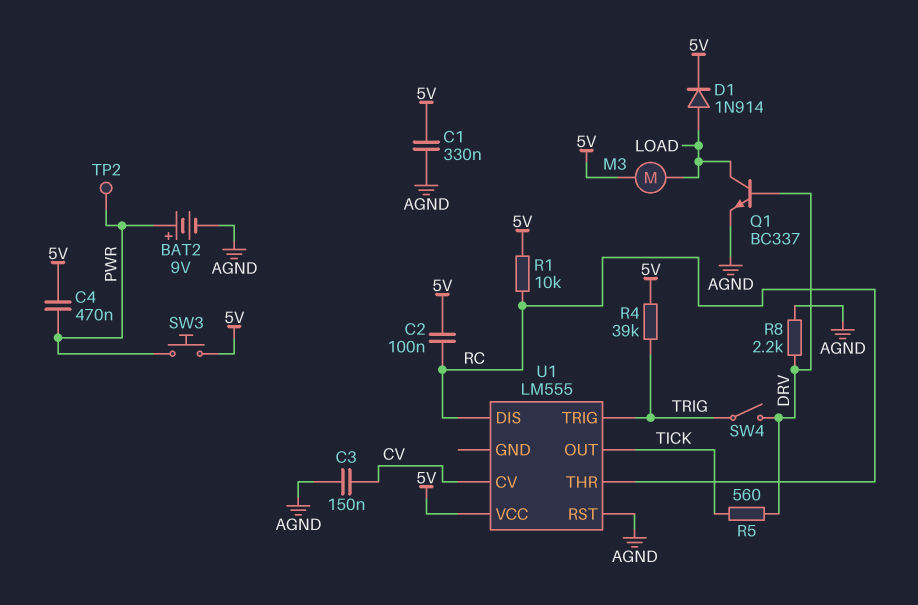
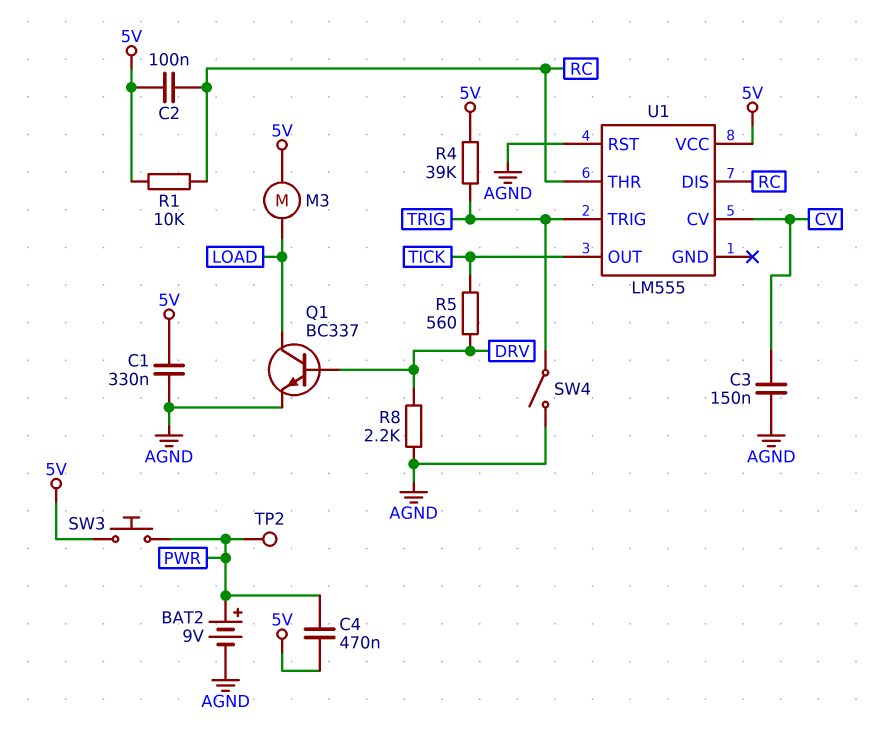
D1: diode 1N914 (A LOAD, K 5V) -> none
SW4: switch (DRV, TRIG) -> switch (AGND, TRIG)

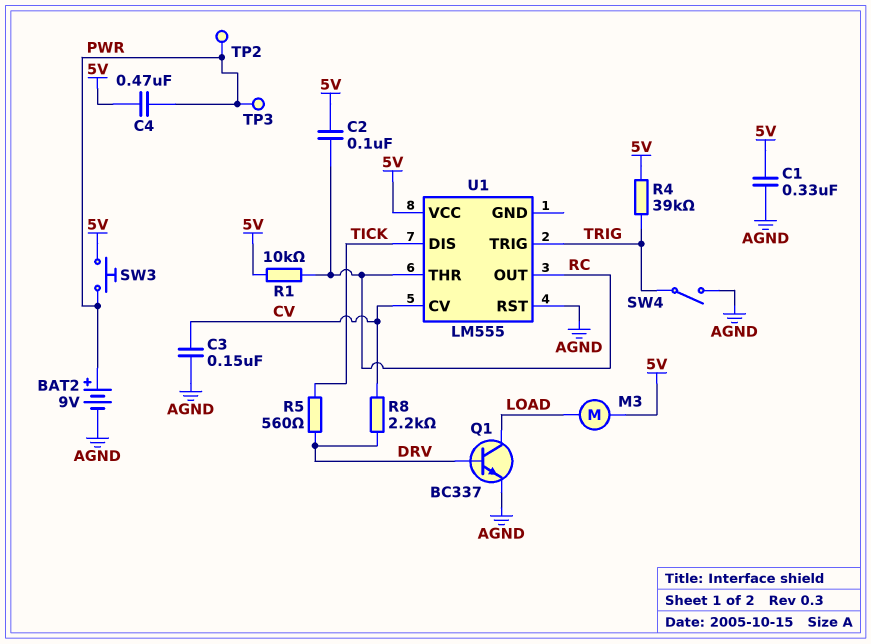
R8: 2.2k (AGND, DRV) -> 2.2k (CV, DRV)
TP3: none -> test point (PWR)
U1 pin DIS: RC -> TICK
U1 pin OUT: TICK -> RC

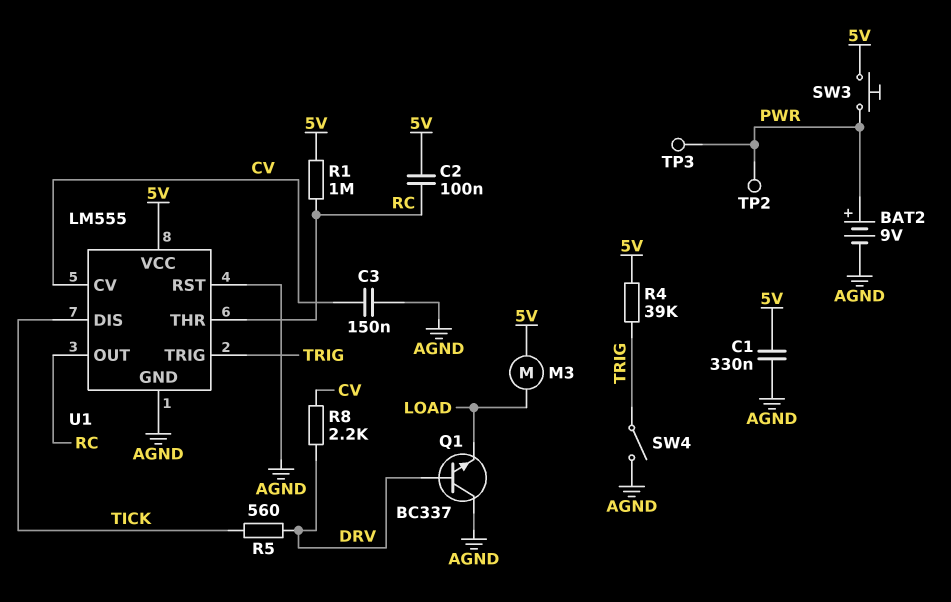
C4: 470nF (5V, PWR) -> none
Q1: NPN BC337 (B DRV, C LOAD, E AGND) -> NPN BC337 (B DRV, C AGND, E LOAD)
R1: 10k (5V, RC) -> 1M (5V, RC)
U1 pin GND: none -> AGND

